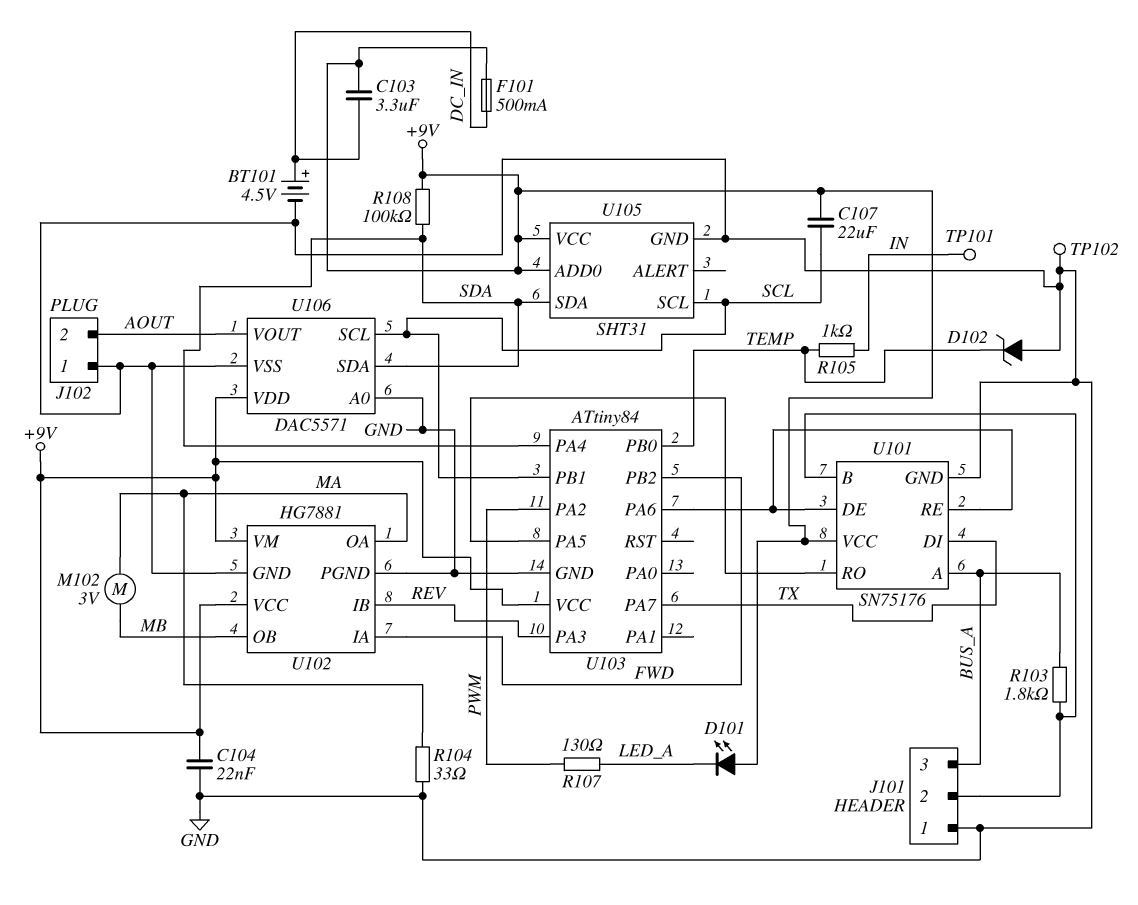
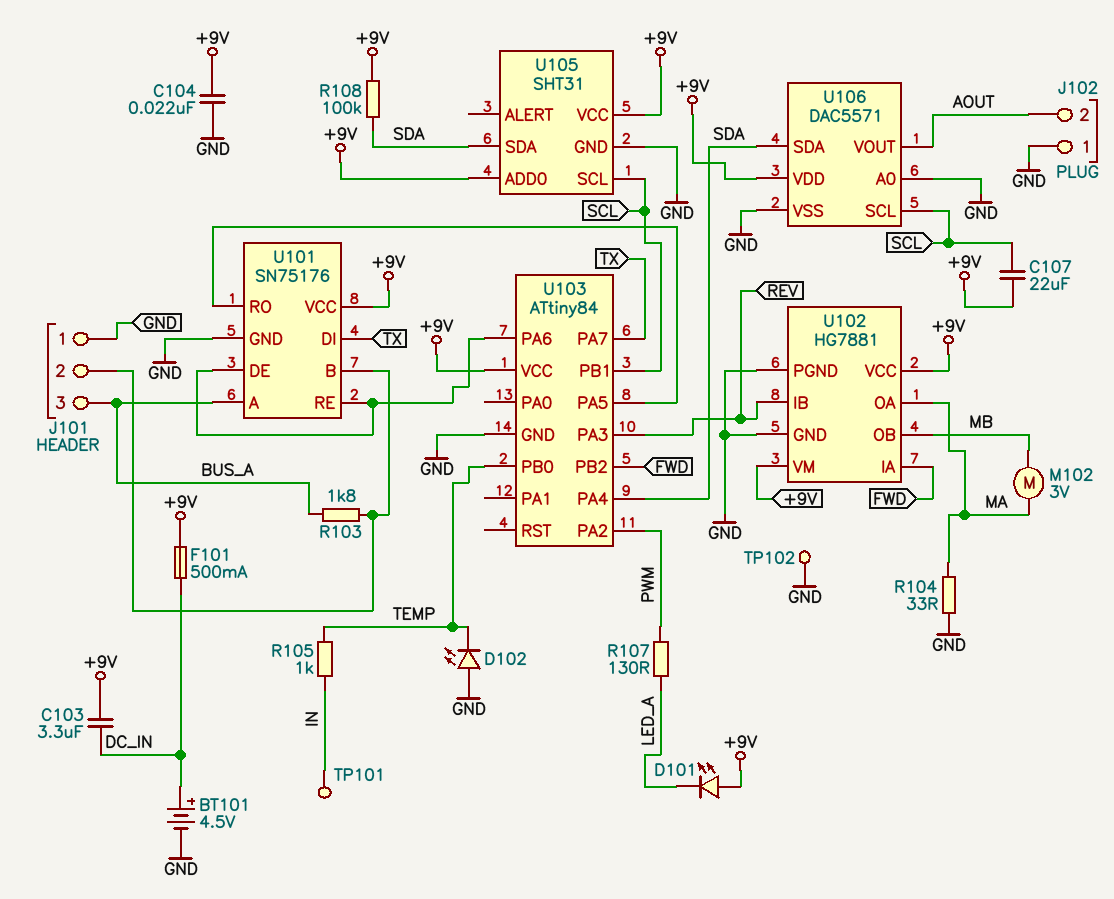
D102: zener (A GND, K TEMP) -> LED (A GND, K TEMP)

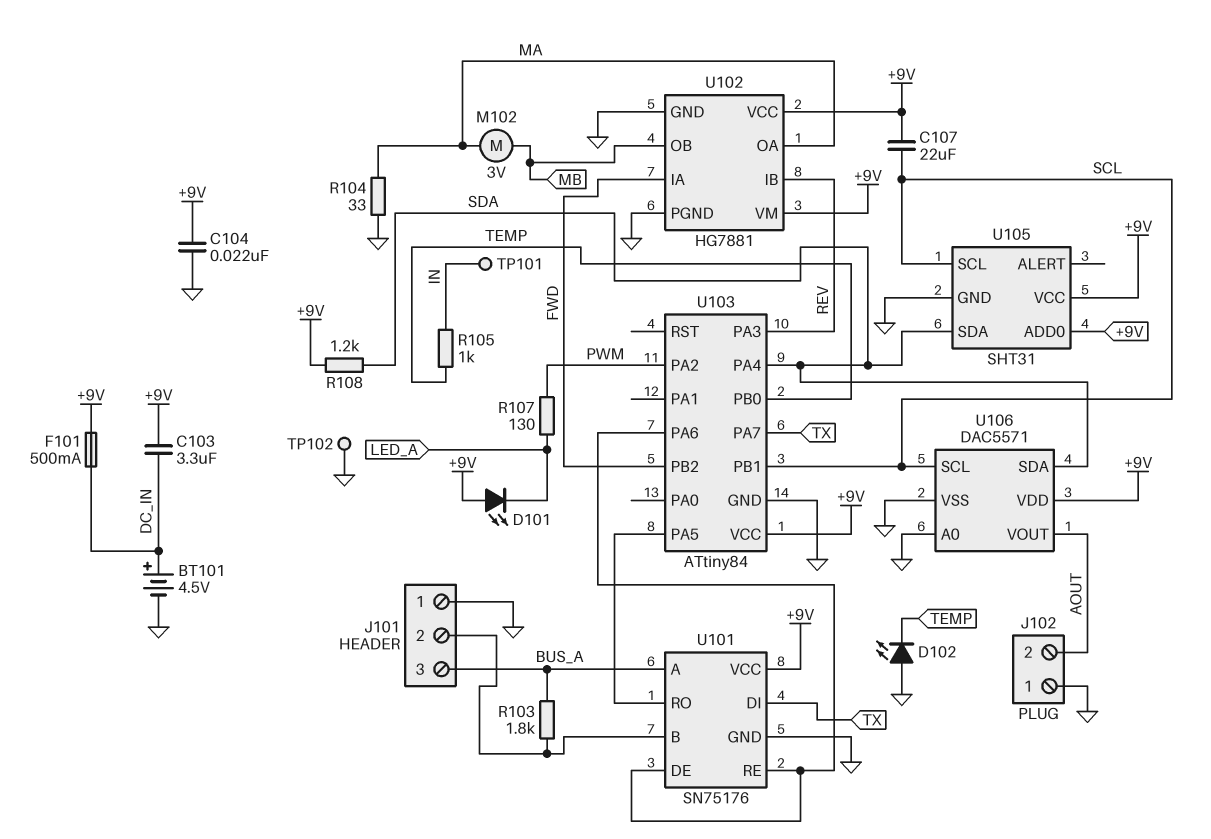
R108: 100k (+9V, SDA) -> 1.2k (+9V, SDA)

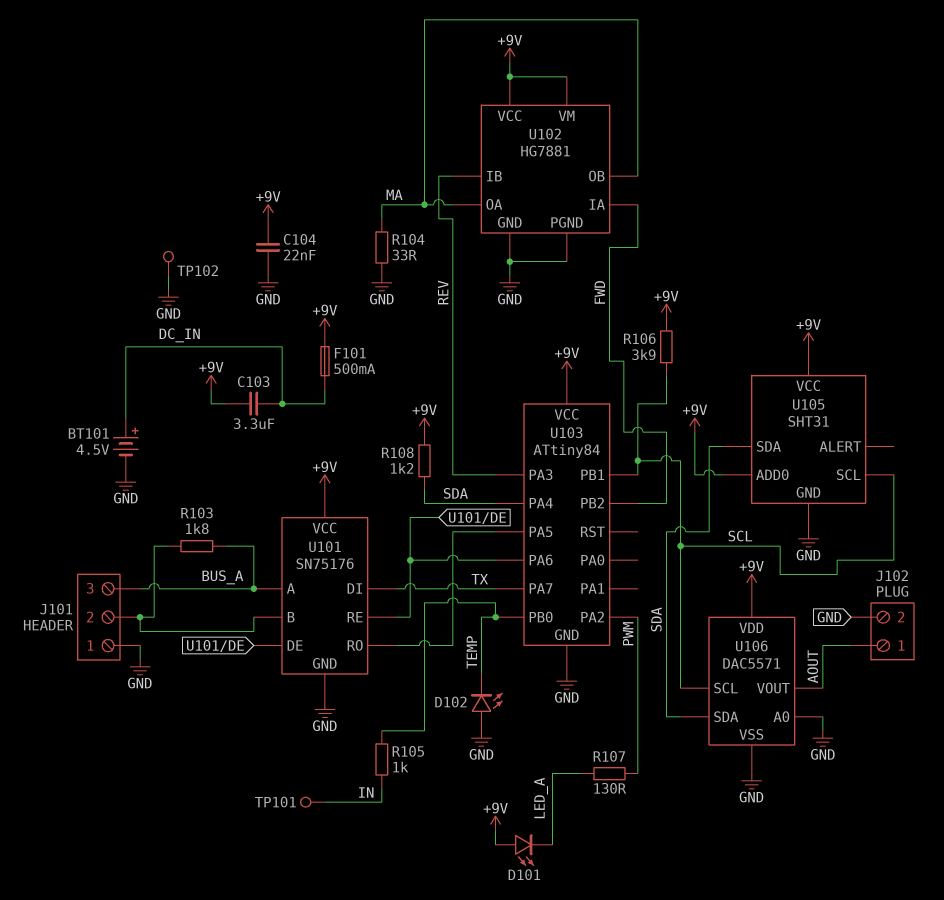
C107: 22uF (+9V, SCL) -> none
J102 pin 1: GND -> AOUT
J102 pin 2: AOUT -> GND
M102: motor 3V (MA, MB) -> none
R106: none -> 3.9k (+9V, SCL)
U102 pin OB: MB -> MA

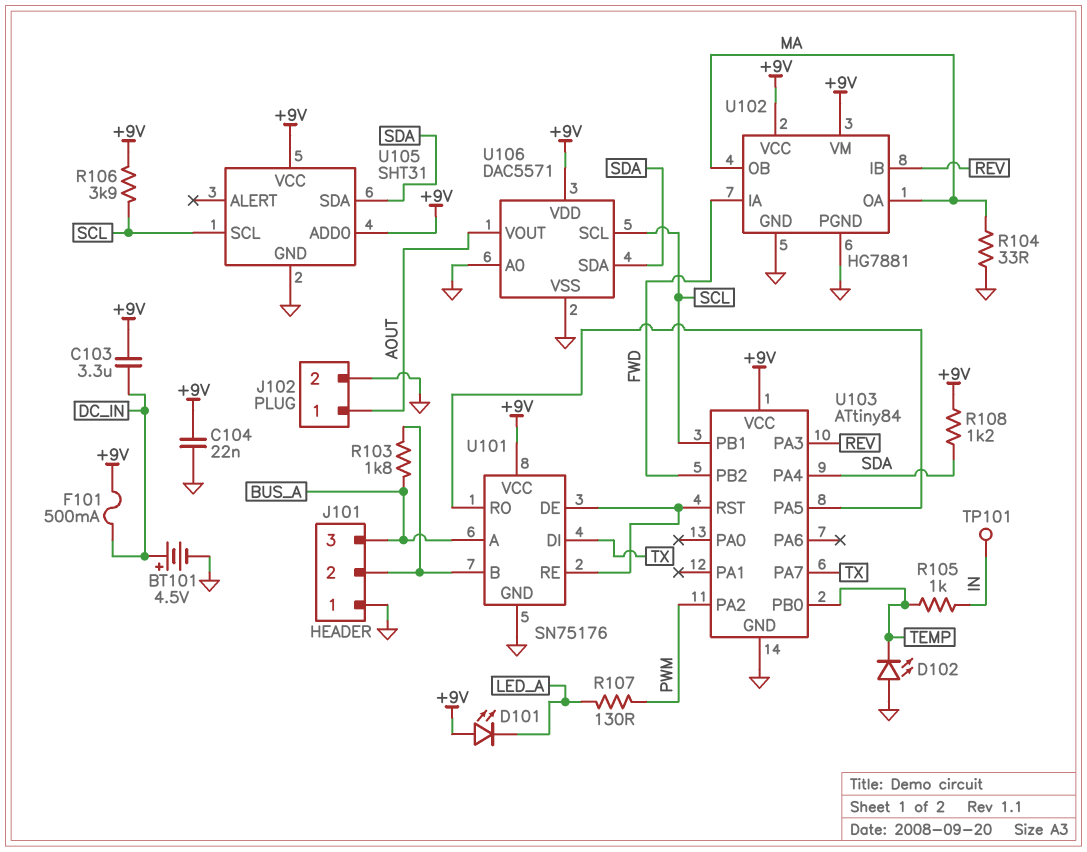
TP102: test point (GND) -> none
U103 pin PA6: U101/DE -> none
U103 pin RST: none -> U101/DE

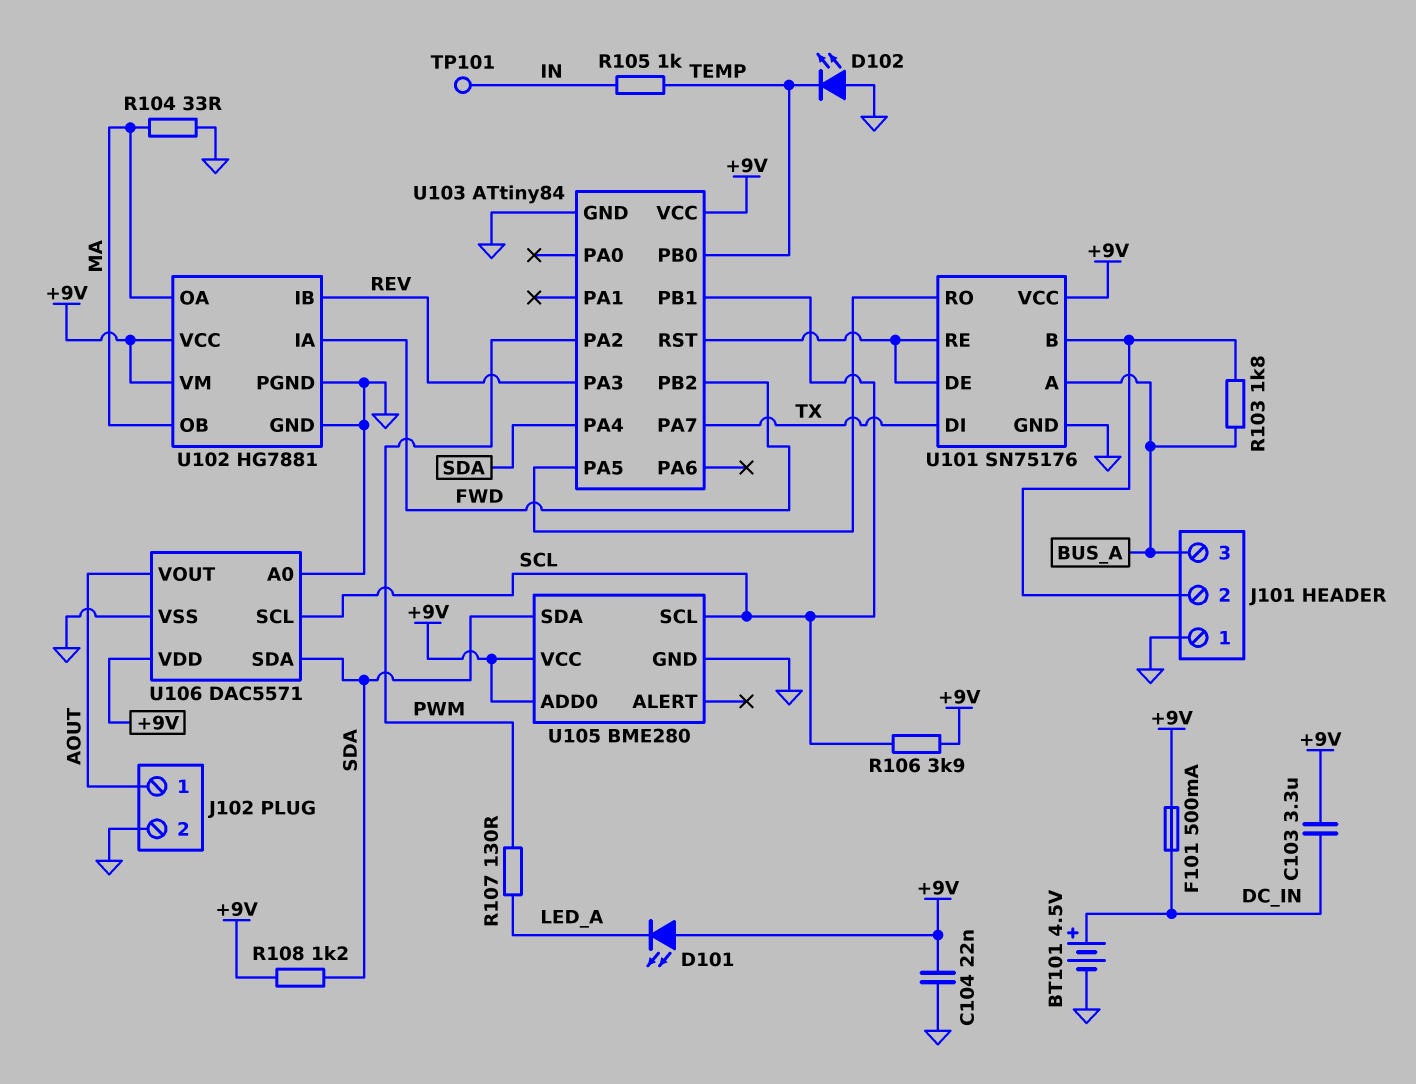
U105: SHT31 -> BME280

